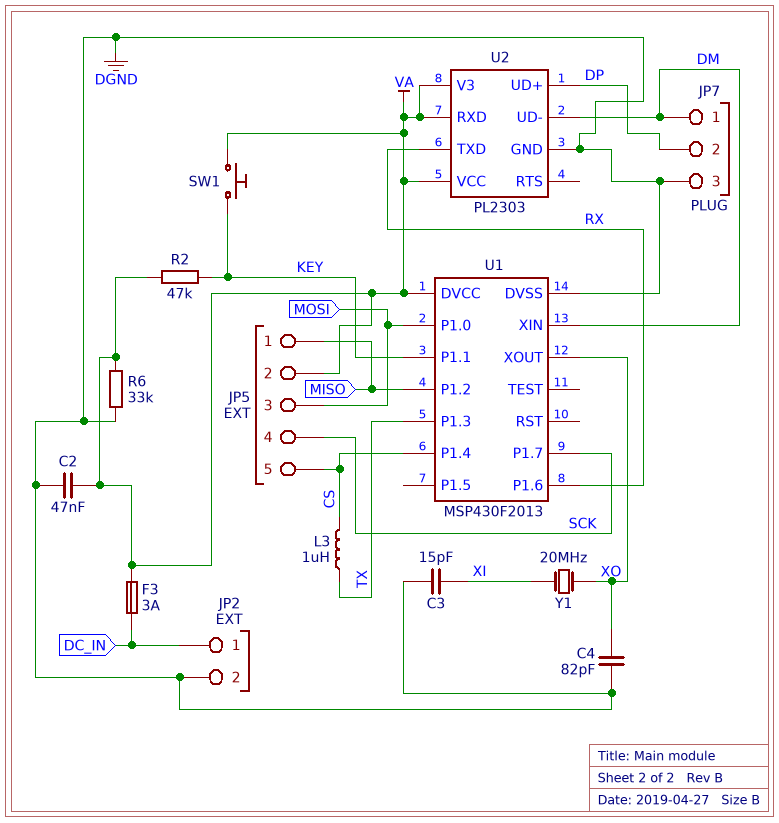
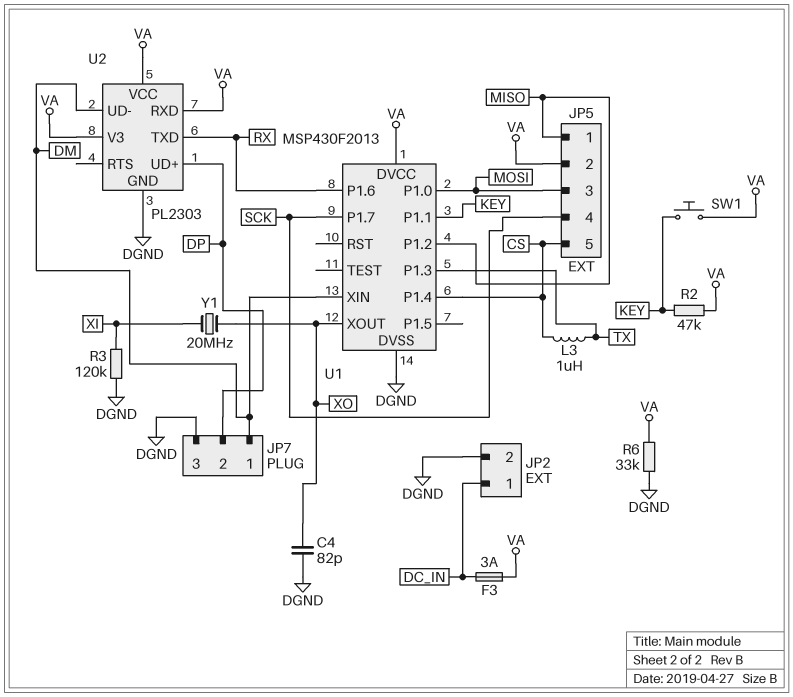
C2: 47nF (DGND, VA) -> none
C3: 15pF (DGND, XI) -> none
R3: none -> 120k (DGND, XI)

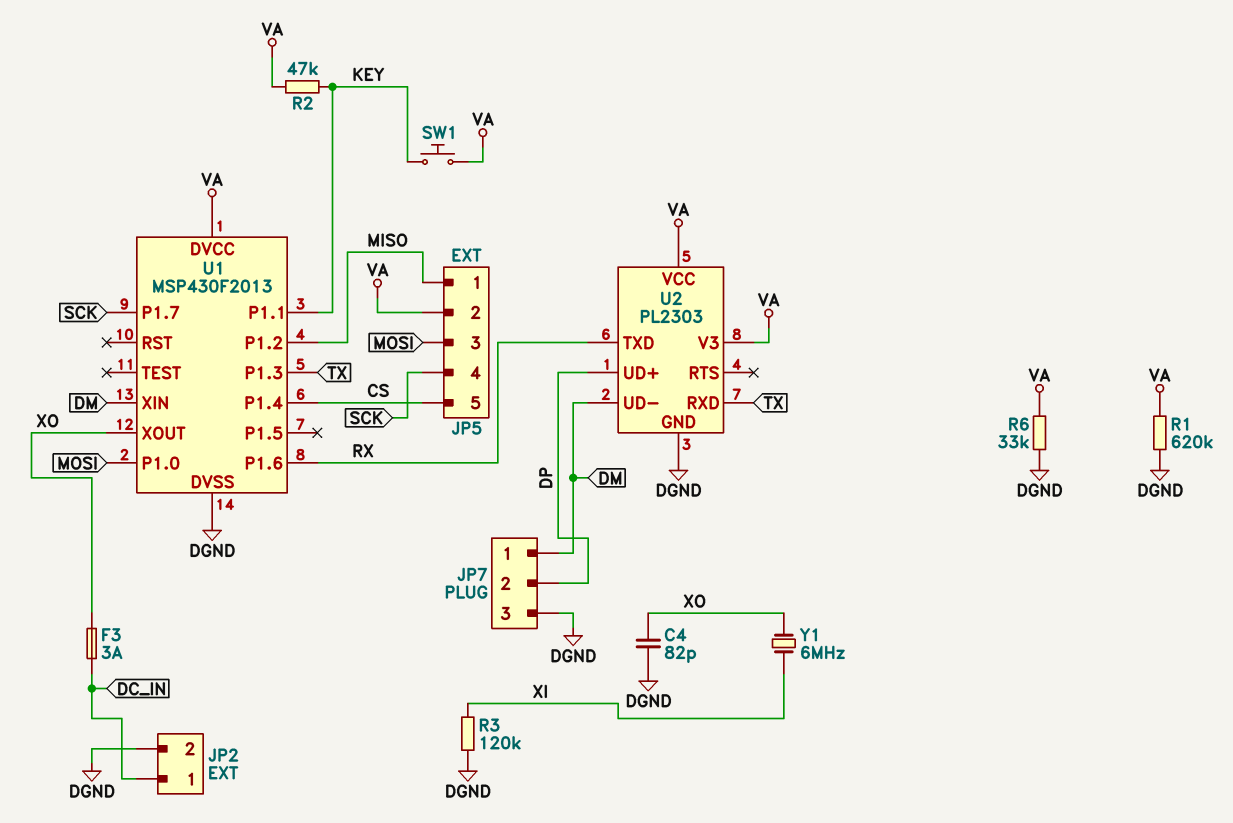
F3: 3A (DC_IN, VA) -> 3A (DC_IN, XO)
L3: 1uH (CS, TX) -> none
R1: none -> 620k (DGND, VA)
U2 pin RXD: VA -> TX
Y1: 20MHz (XI, XO) -> 6MHz (XI, XO)

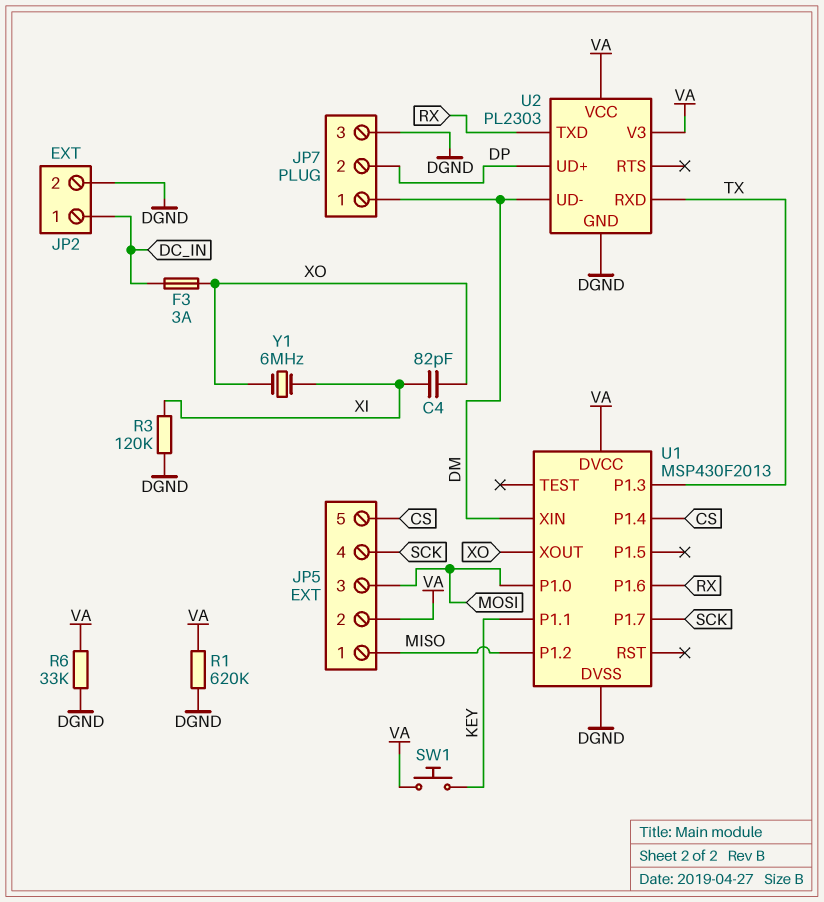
C4: 82pF (DGND, XO) -> 82pF (XI, XO)
R2: 47k (KEY, VA) -> none

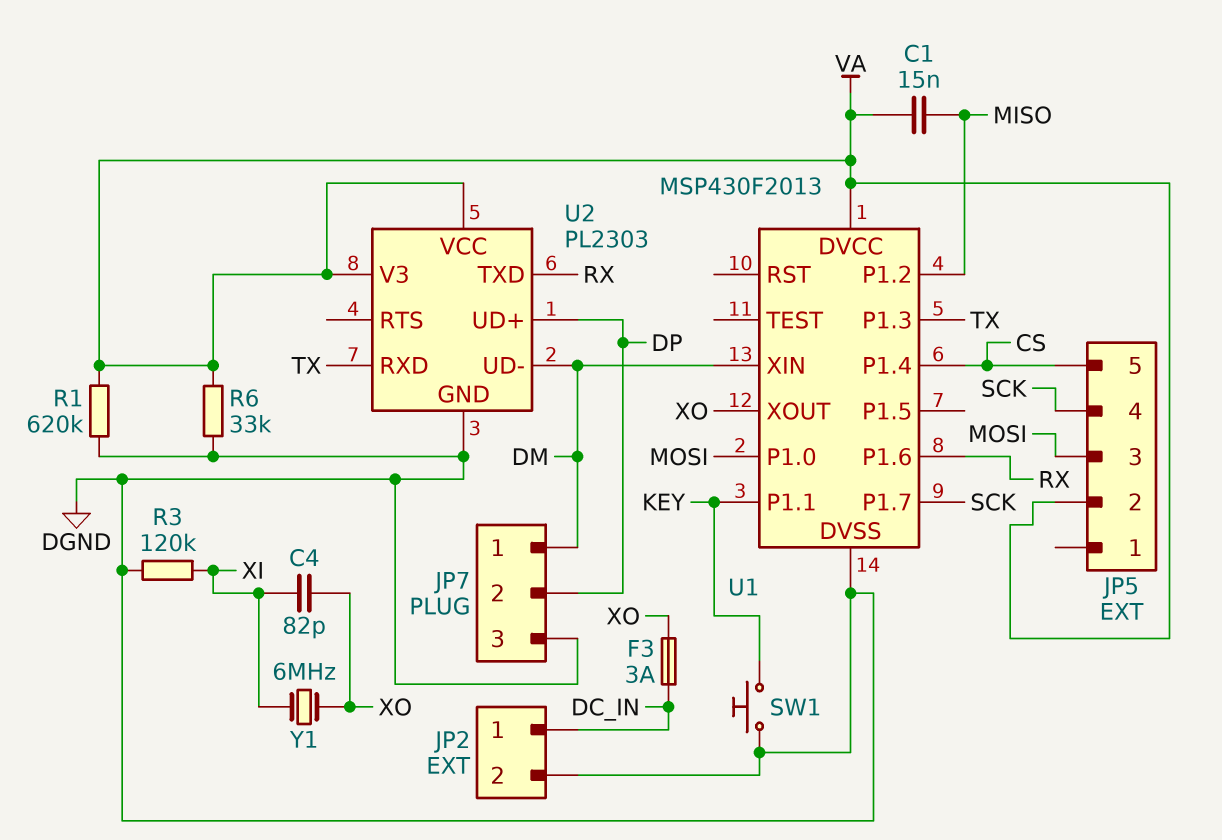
C1: none -> 15nF (MISO, VA)
JP5 pin 1: MISO -> none
SW1: button (KEY, VA) -> button (DGND, KEY)

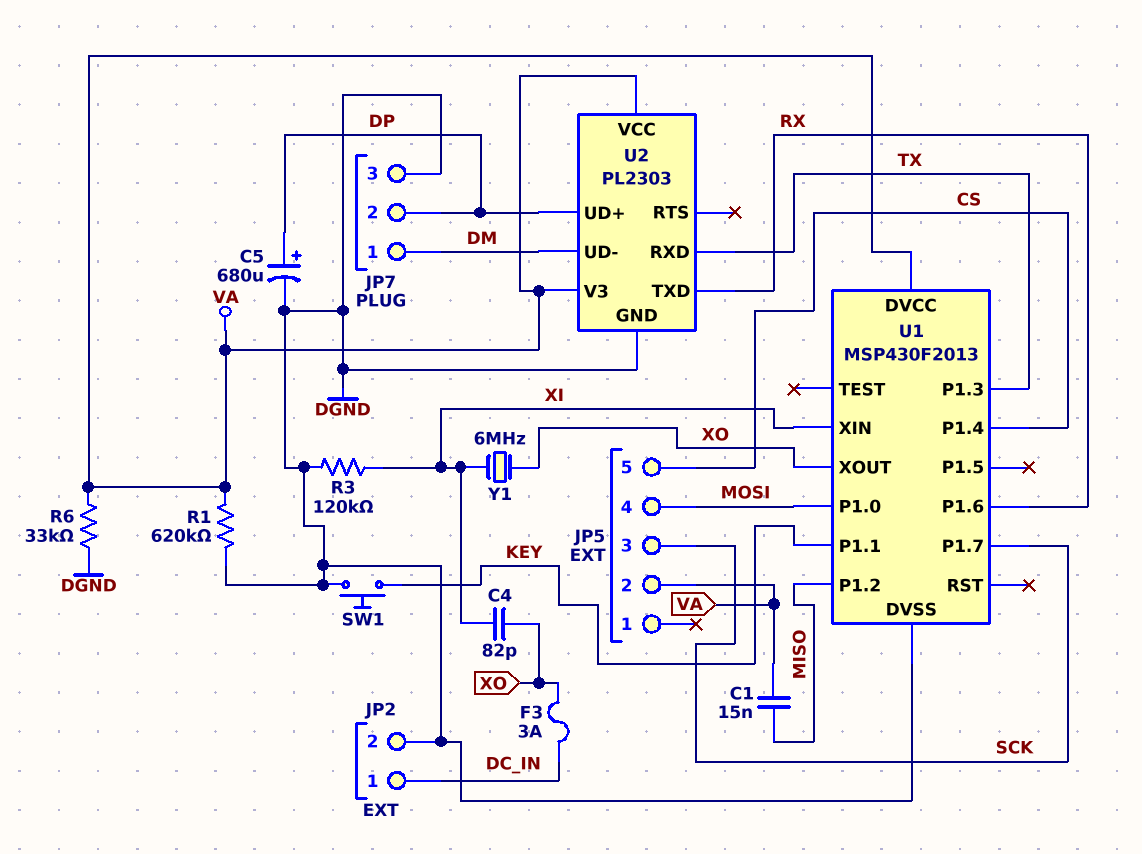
C5: none -> 680uF (plus DP, minus DGND)
JP5 pin 3: MOSI -> SCK
JP5 pin 4: SCK -> MOSI
U1 pin XIN: DM -> XI

